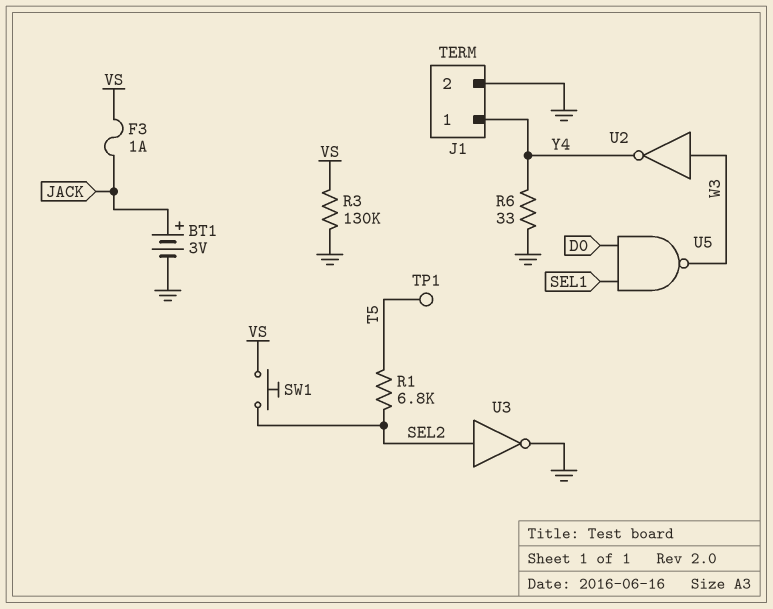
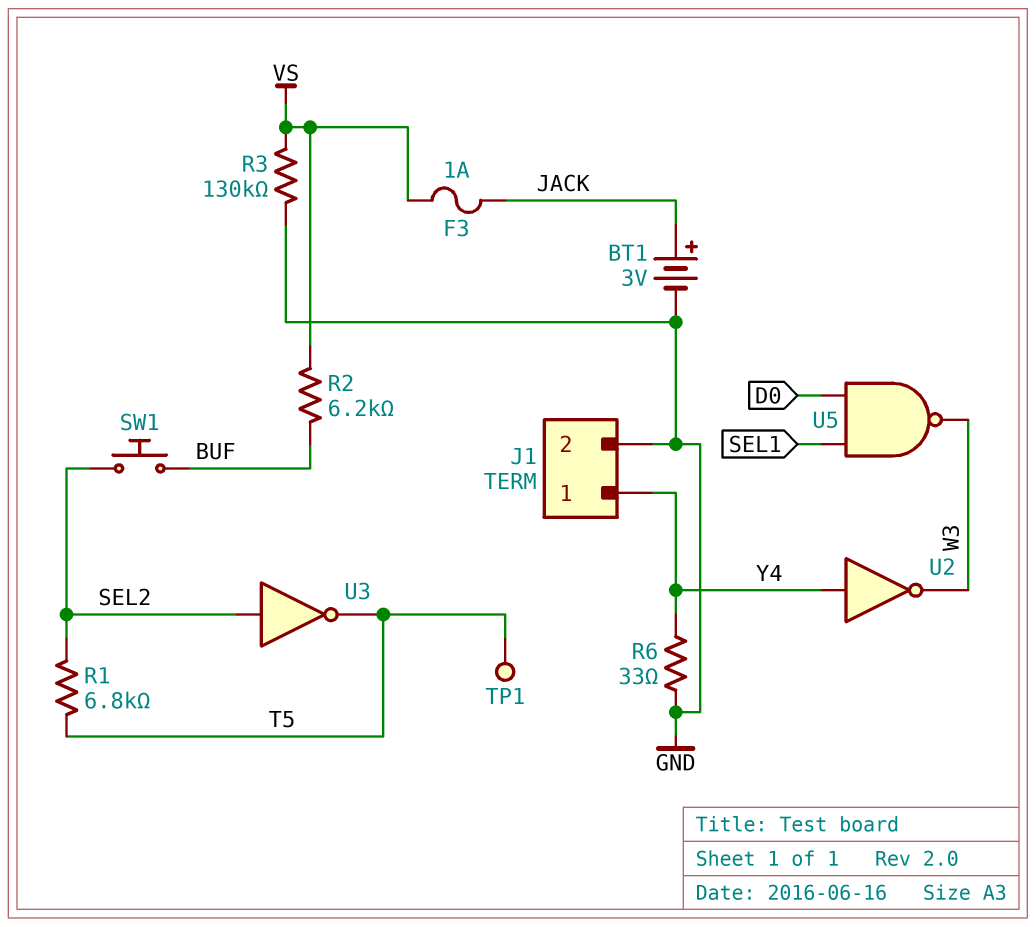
R2: none -> 6.2k (BUF, VS)
SW1: button (SEL2, VS) -> button (BUF, SEL2)
U2: NOT (in W3, out Y4) -> NOT (in Y4, out W3)
U3: NOT (in SEL2, out GND) -> NOT (in SEL2, out T5)

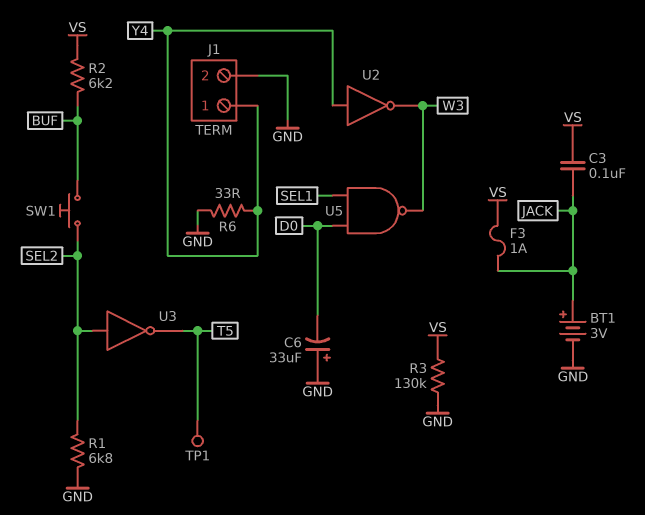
C3: none -> 100nF (JACK, VS)
C6: none -> 33uF (plus GND, minus D0)
R1: 6.8k (SEL2, T5) -> 6.8k (GND, SEL2)

